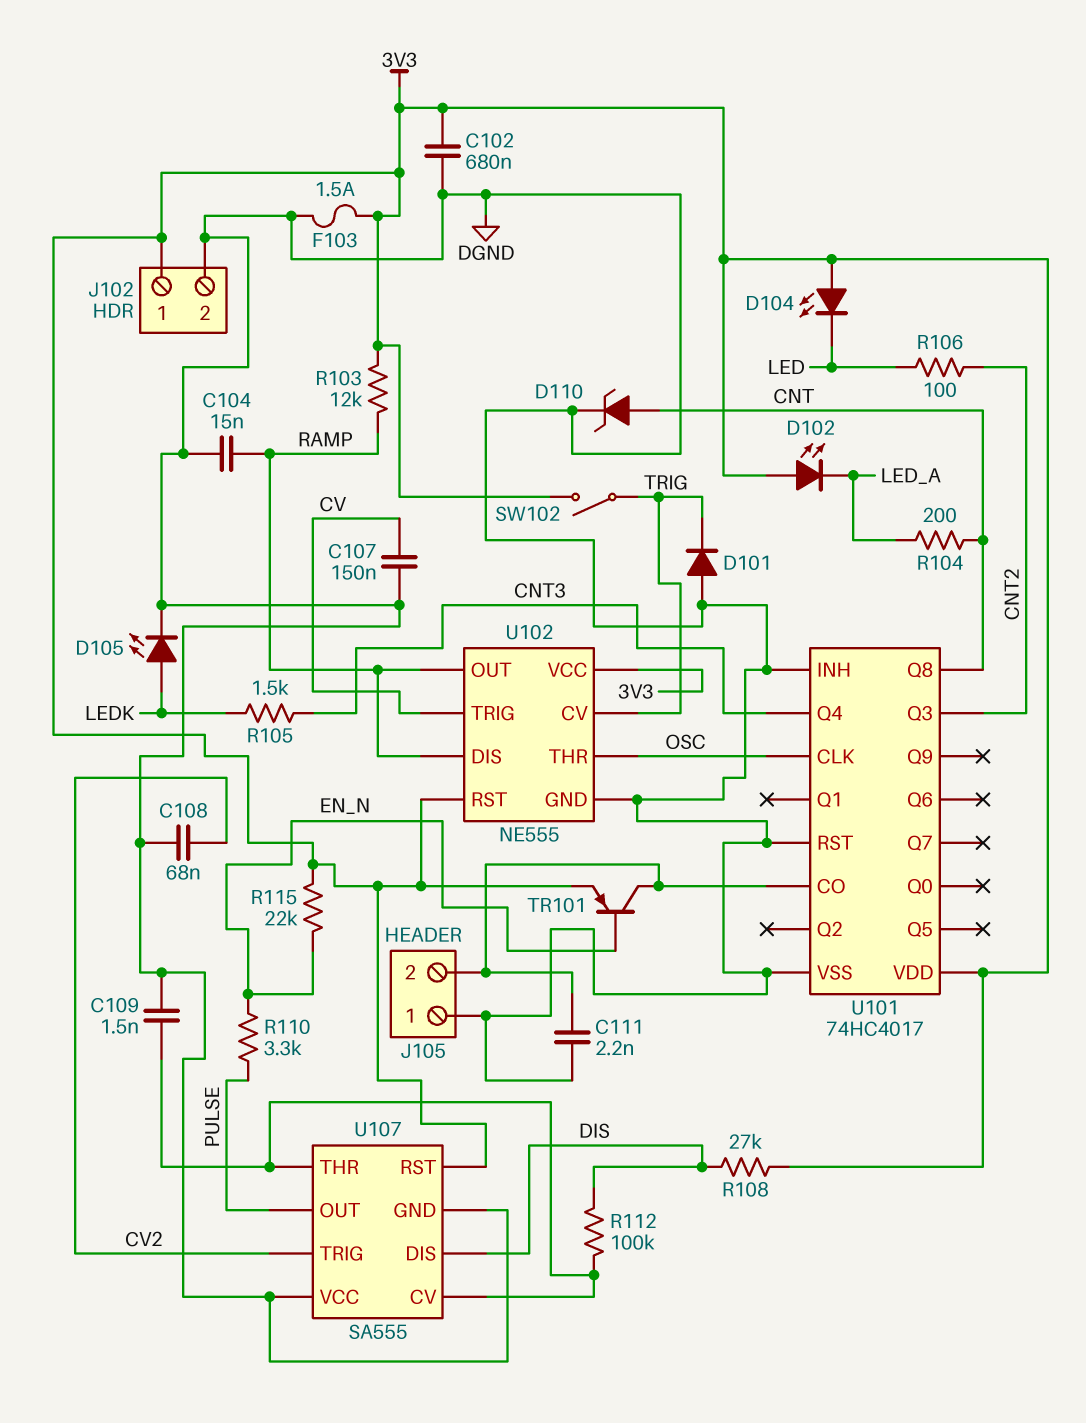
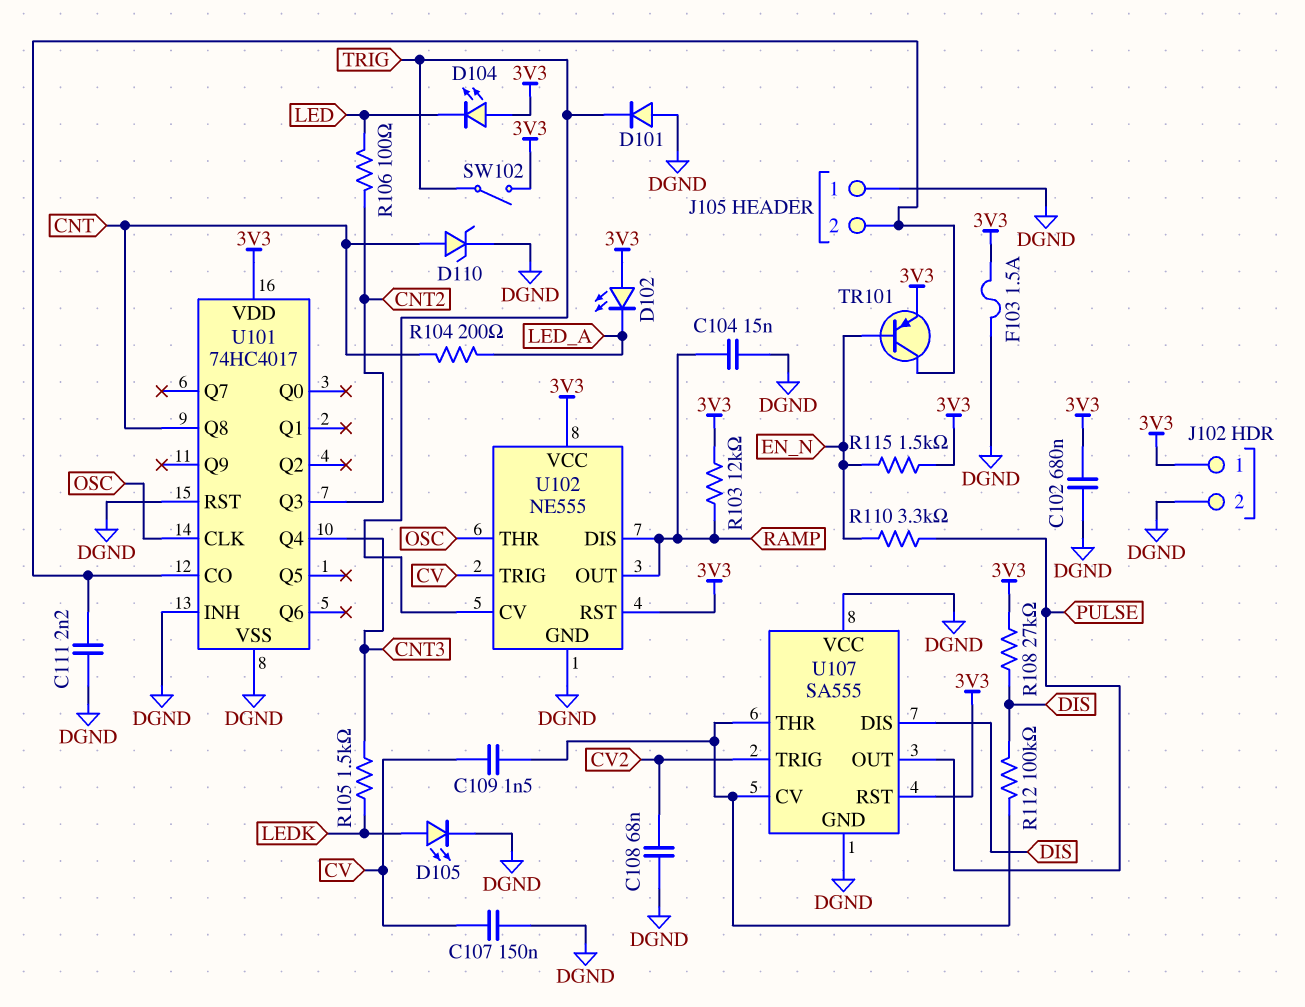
C109: 1.5nF (DGND, U107/CV) -> 1.5nF (CV, U107/CV)
R115: 22k (3V3, EN_N) -> 1.5k (3V3, EN_N)

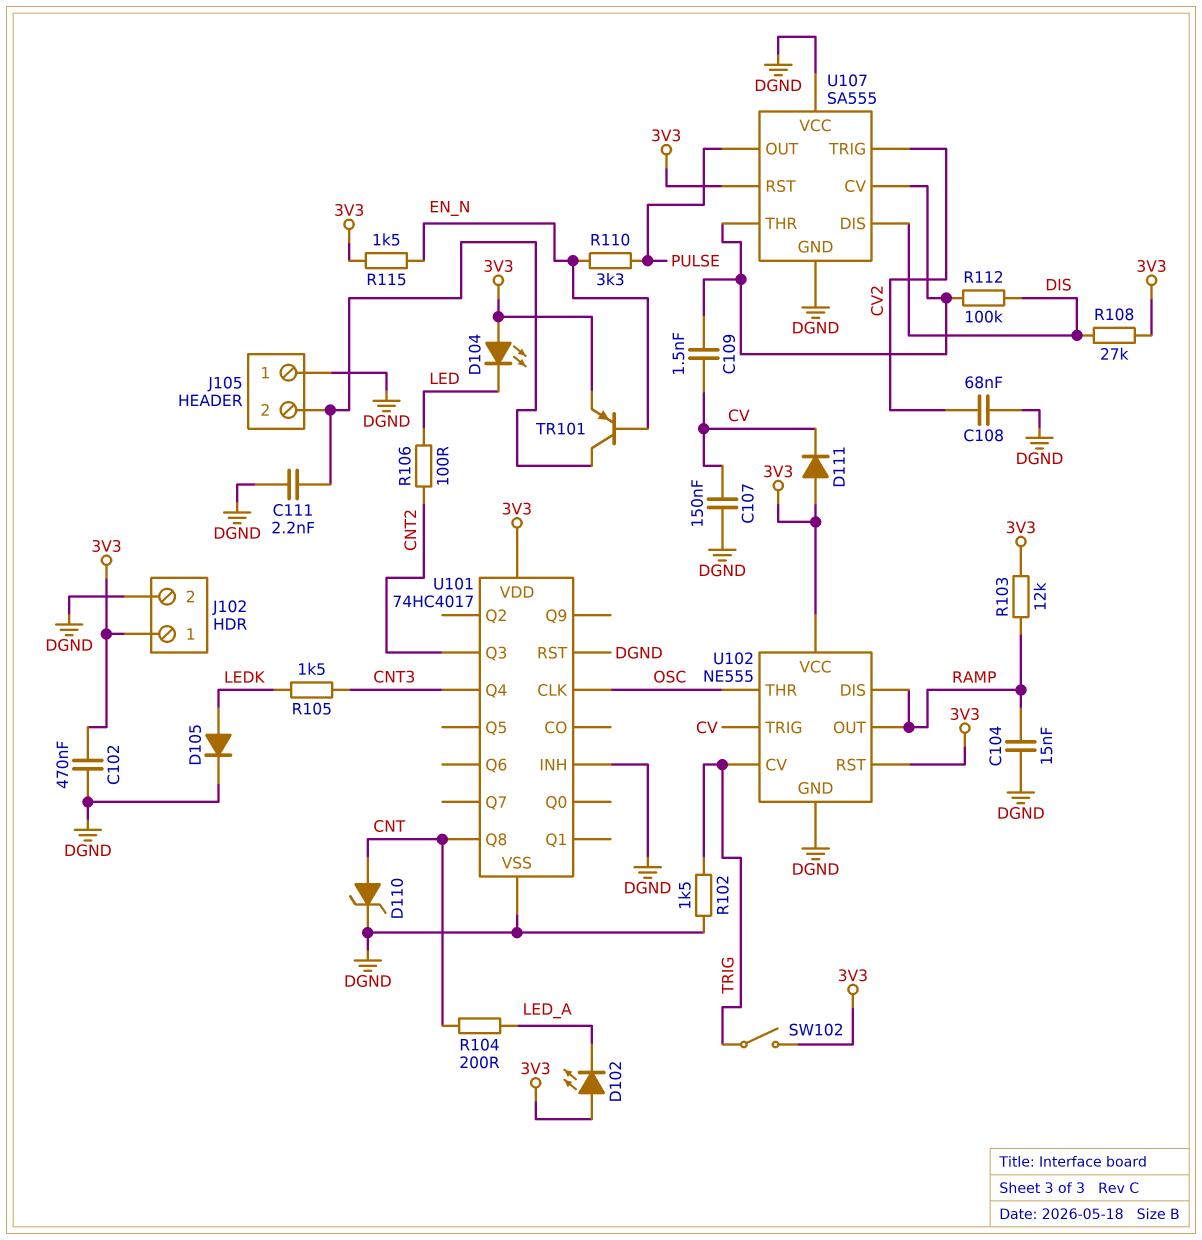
C102: 680nF (3V3, DGND) -> 470nF (3V3, DGND)
D101: diode (A DGND, K TRIG) -> none
D105: LED (A LEDK, K DGND) -> diode (A LEDK, K DGND)
D111: none -> diode (A 3V3, K CV)
F103: 1.5A (3V3, DGND) -> none
R102: none -> 1.5k (DGND, TRIG)
U101 pin CO: J105/2 -> none

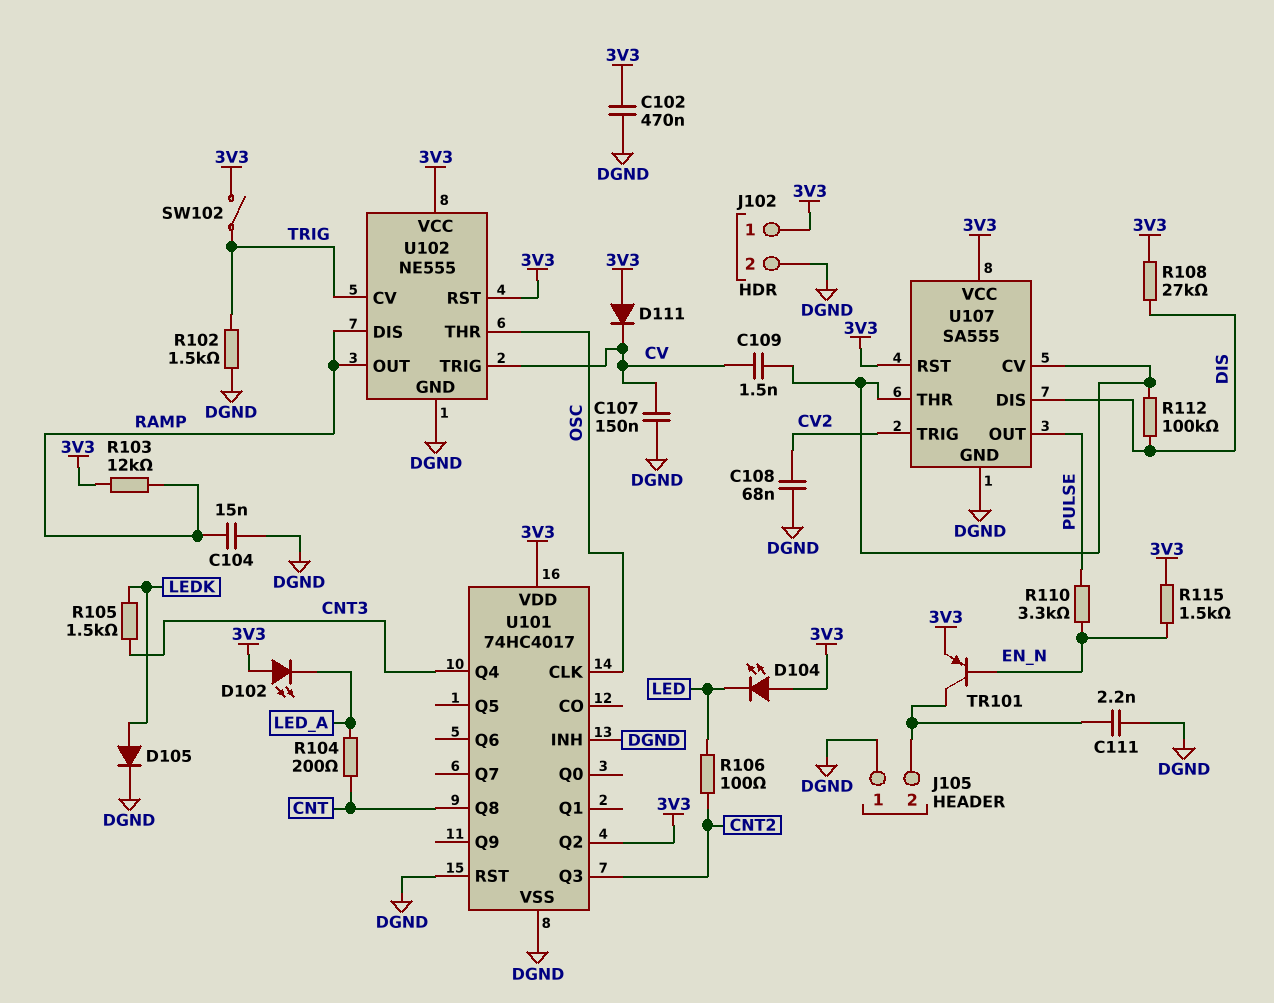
D110: zener (A CNT, K DGND) -> none
U101 pin Q2: none -> 3V3
U107 pin VCC: DGND -> 3V3

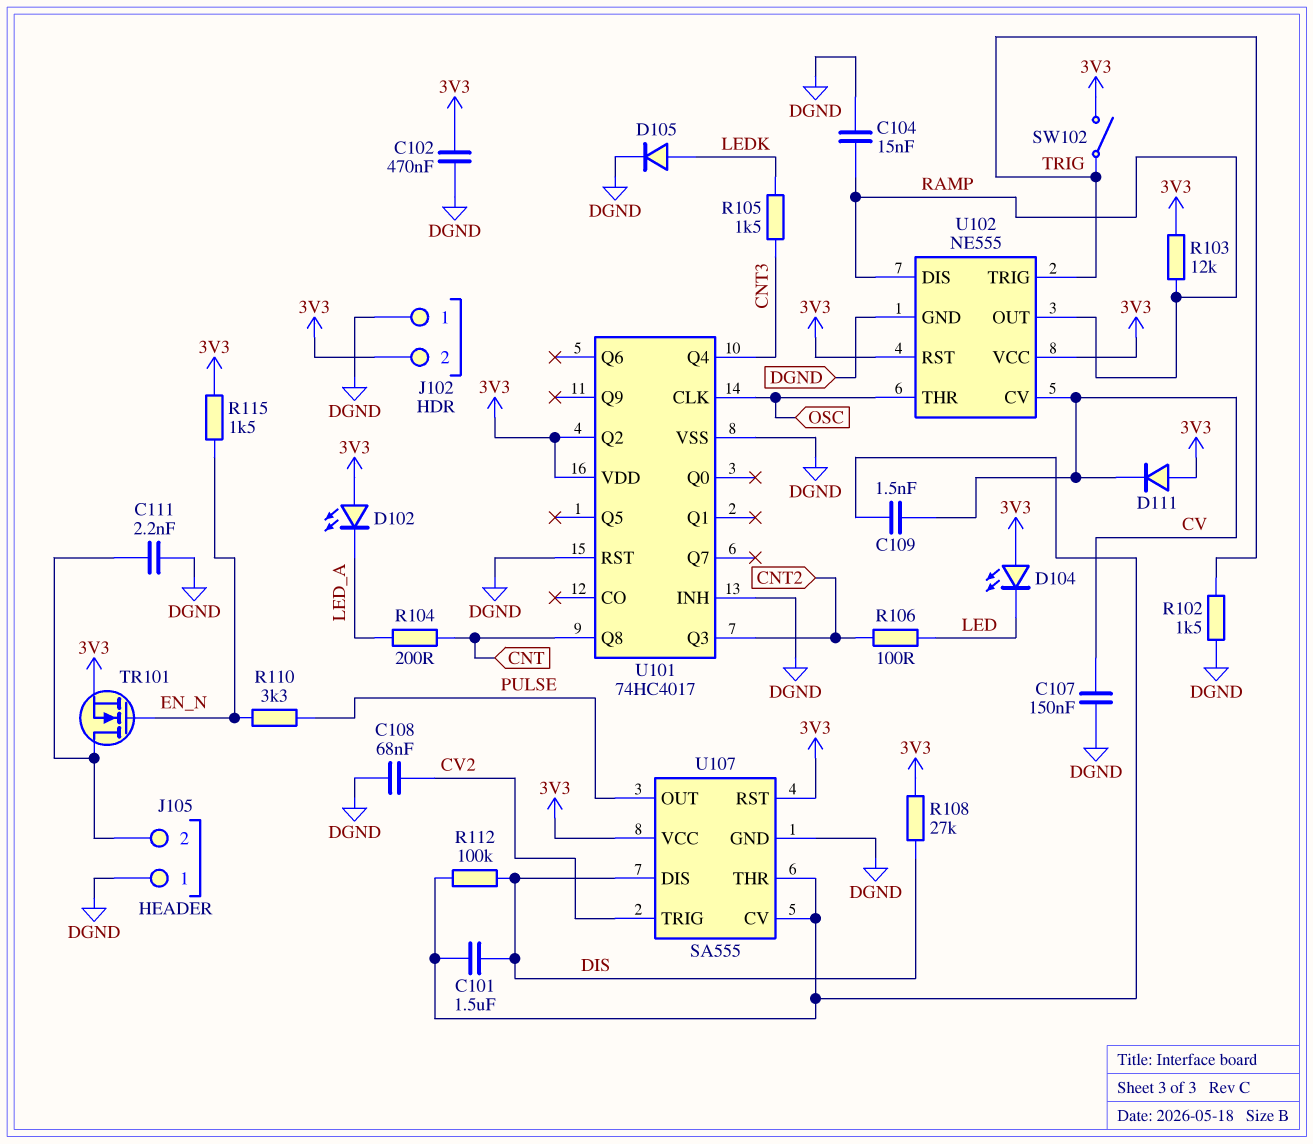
C101: none -> 1.5uF (DIS, U107/CV)
J102 pin 1: 3V3 -> DGND
J102 pin 2: DGND -> 3V3
TR101: PNP (B EN_N, C J105/2, E 3V3) -> NMOS (G EN_N, D J105/2, S 3V3)
U102 pin CV: TRIG -> CV
U102 pin TRIG: CV -> TRIG

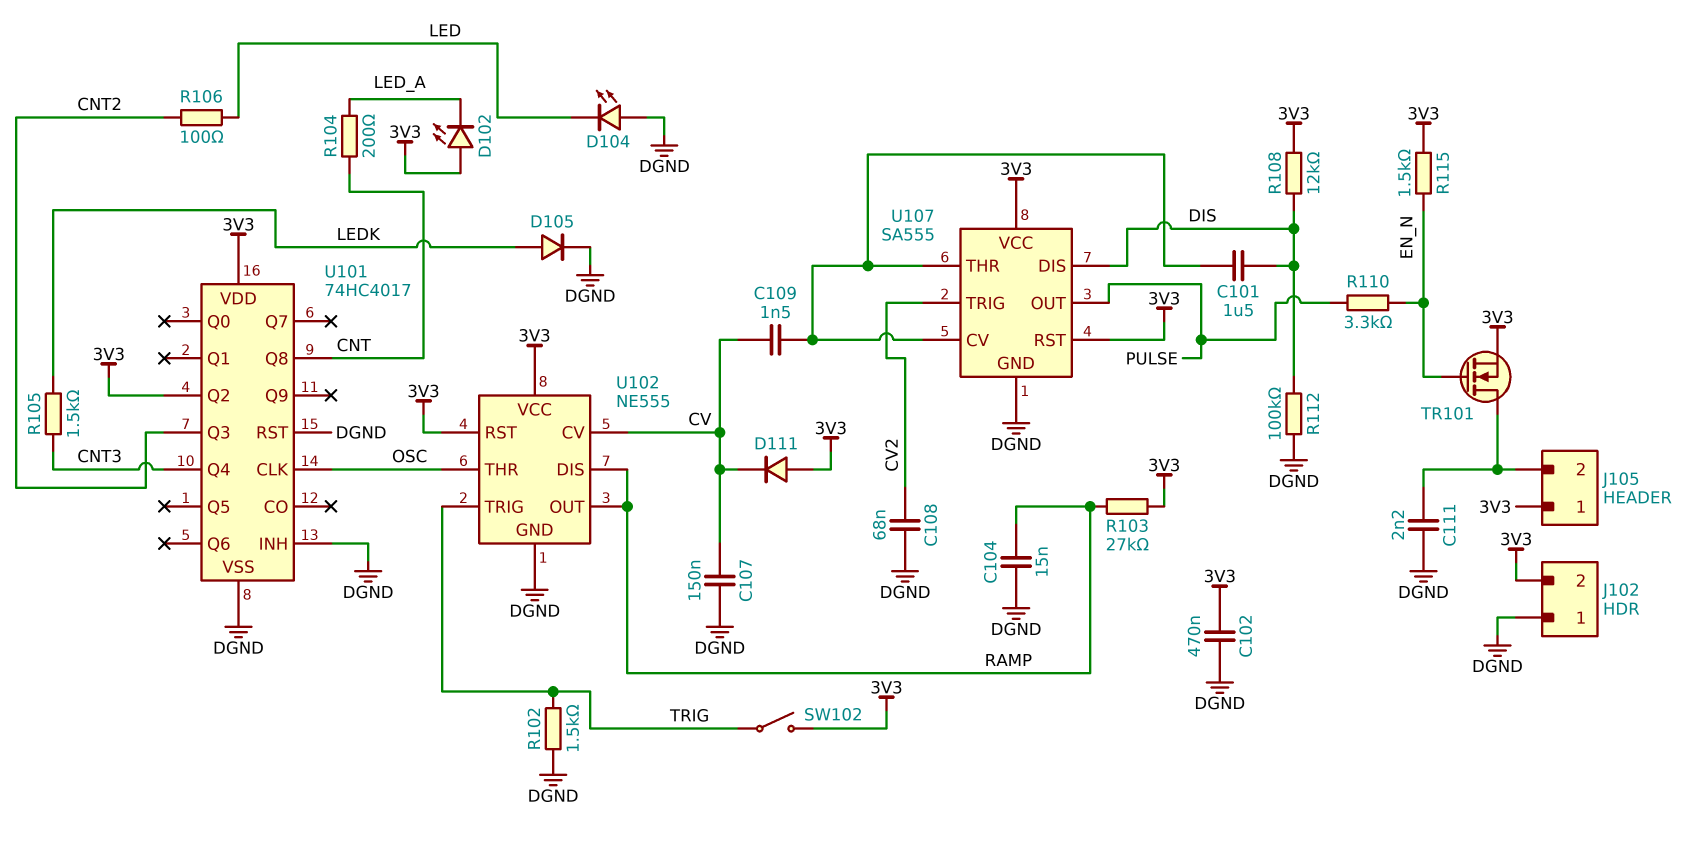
D104: LED (A 3V3, K LED) -> LED (A DGND, K LED)
J105 pin 1: DGND -> 3V3
R103: 12k (3V3, RAMP) -> 27k (3V3, RAMP)
R108: 27k (3V3, DIS) -> 12k (3V3, DIS)
R112: 100k (DIS, U107/CV) -> 100k (DGND, DIS)

